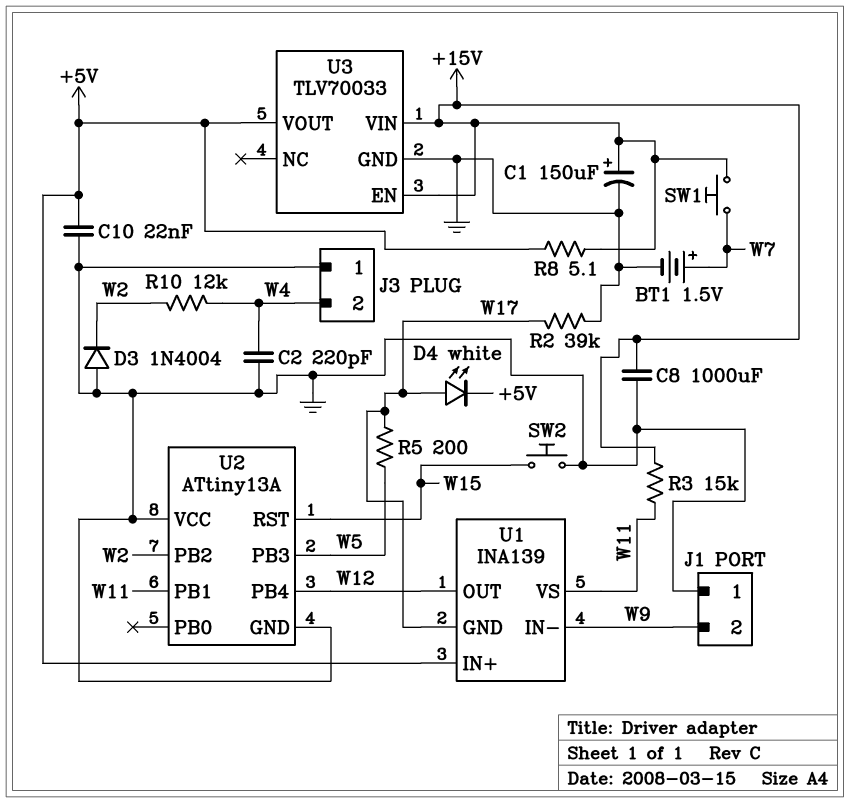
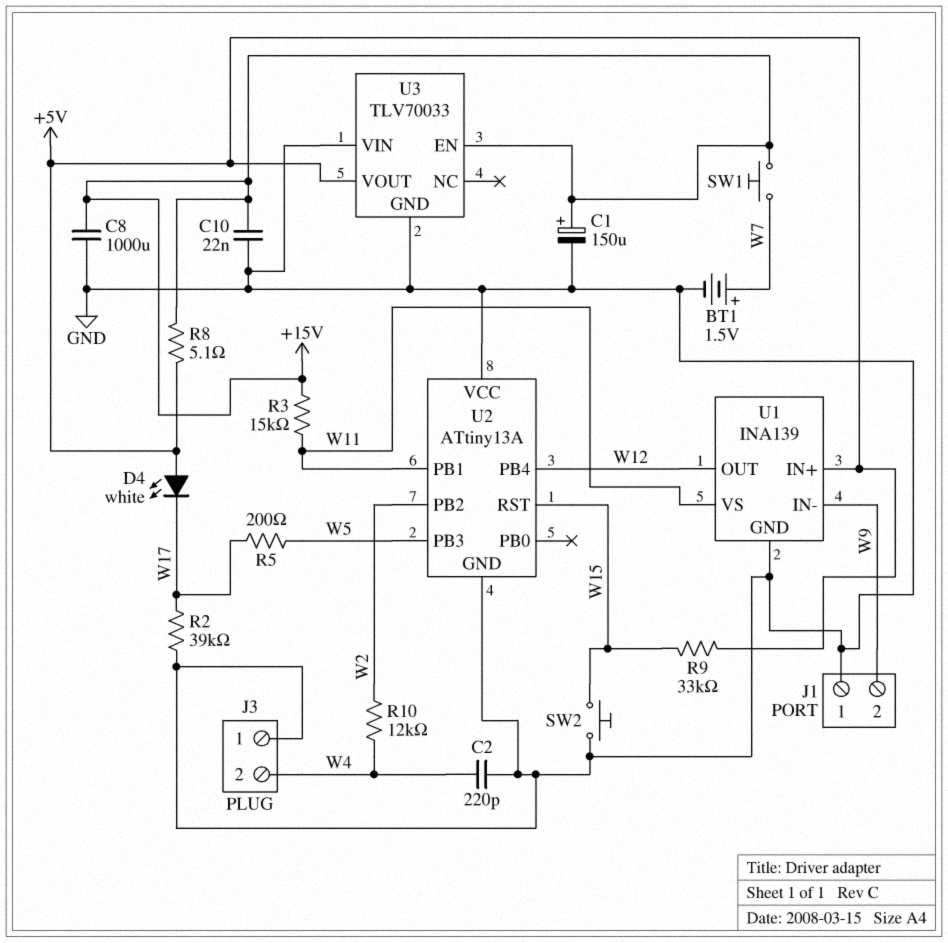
C10: 22nF (+5V, GND) -> 22nF (+15V, GND)
D3: diode 1N4004 (A GND, K W2) -> none
D4: LED white (A W17, K +5V) -> LED white (A +5V, K W17)
R9: none -> 33k (+5V, W15)
U1 pin GND: W17 -> GND
U3 pin VIN: +15V -> GND

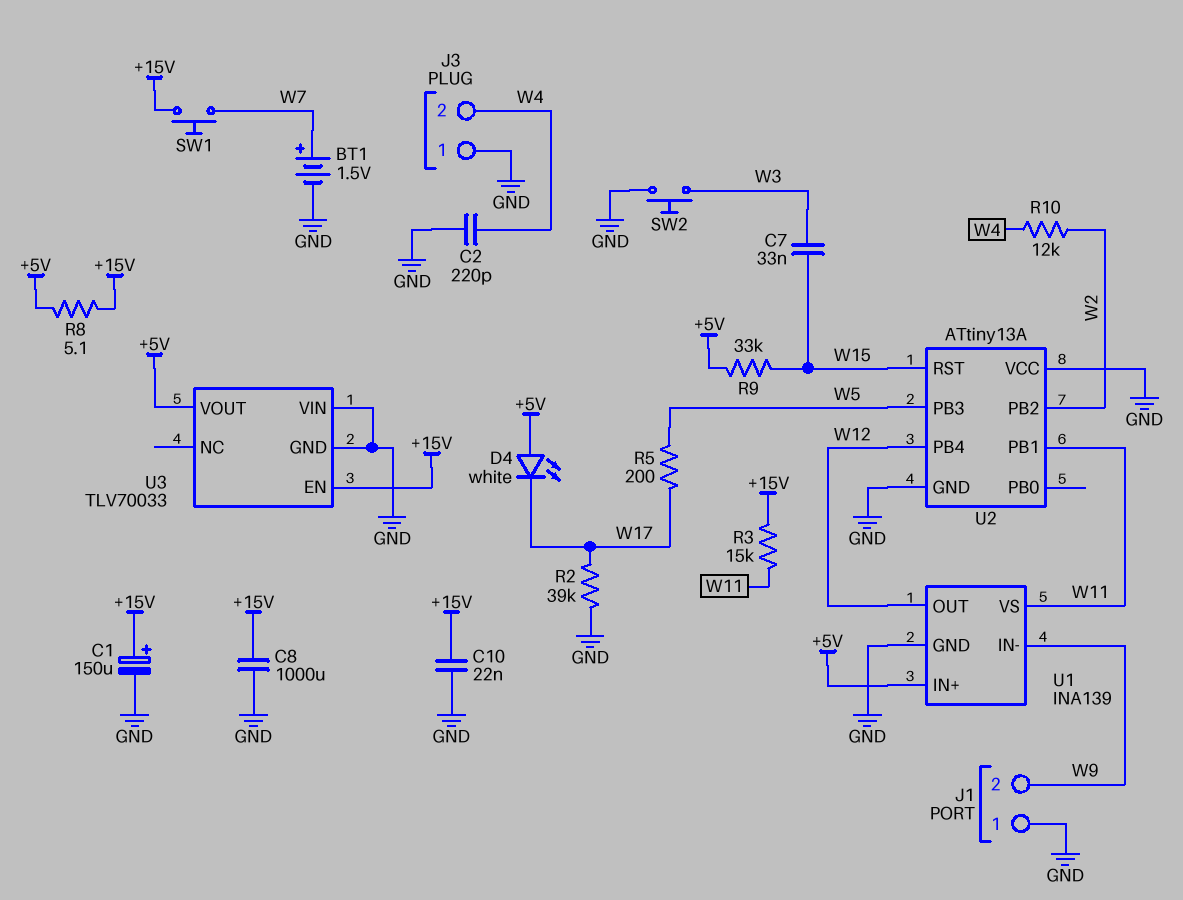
C7: none -> 33nF (W3, W15)
SW2: button (GND, W15) -> button (GND, W3)

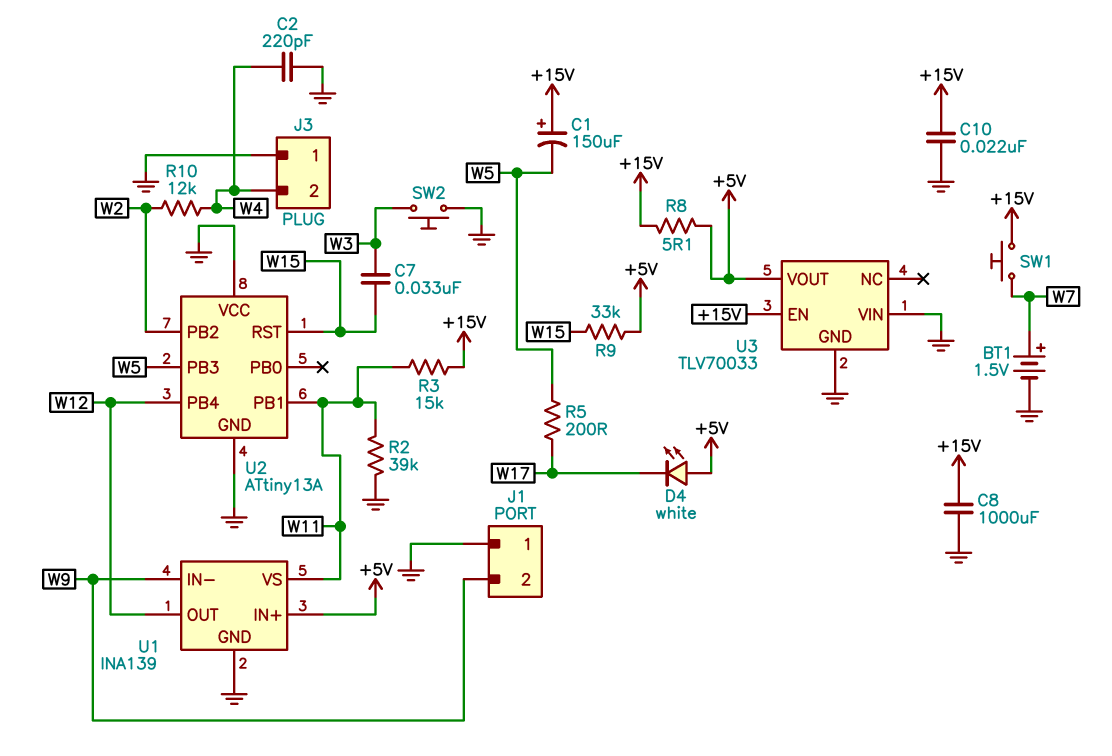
C1: 150uF (plus +15V, minus GND) -> 150uF (plus +15V, minus W5)
R2: 39k (GND, W17) -> 39k (GND, W11)

